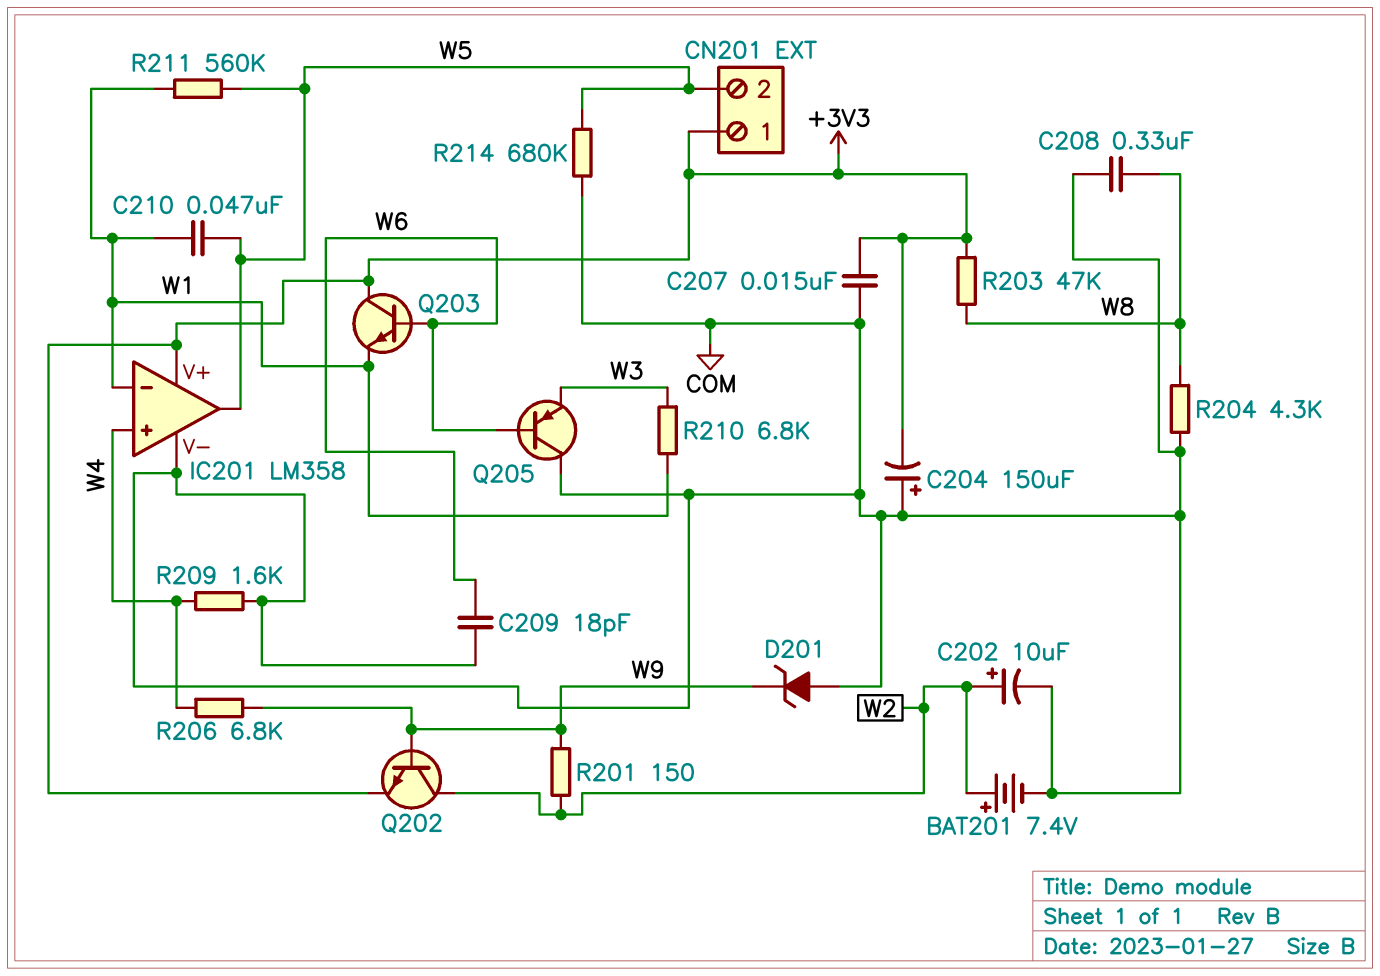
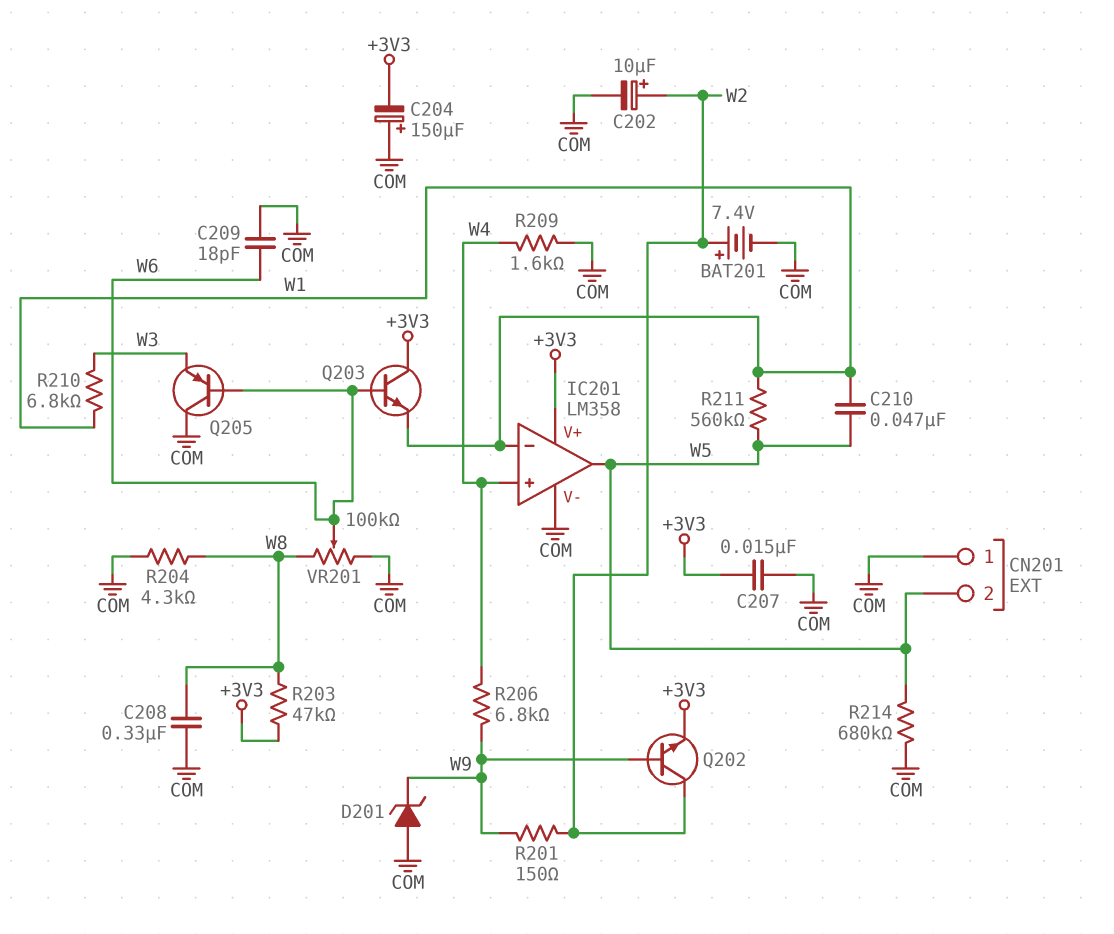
CN201 pin 1: +3V3 -> COM
VR201: none -> 100k (COM, W8, wiper W6)

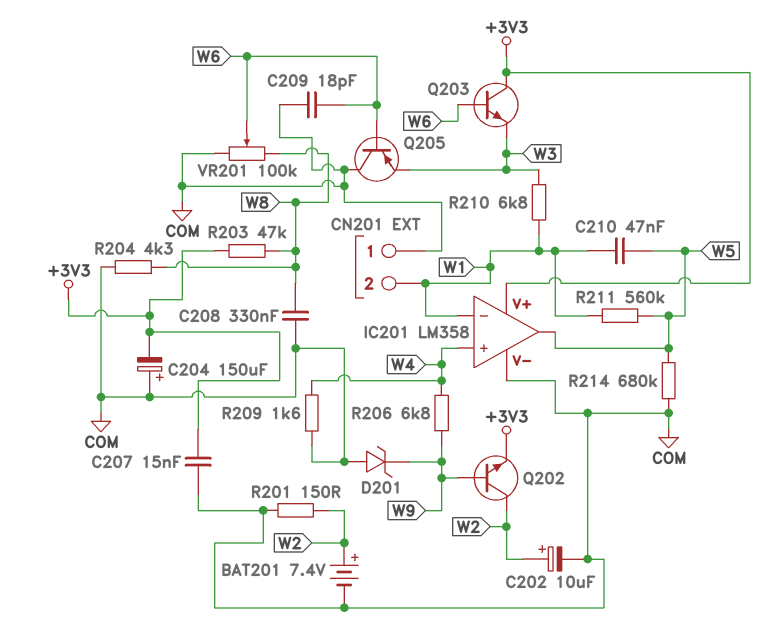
CN201 pin 2: W5 -> W1
Q203: NPN (B W6, C +3V3, E W1) -> NPN (B W6, C +3V3, E W3)
R201: 150 (W2, W9) -> 150 (COM, W2)

